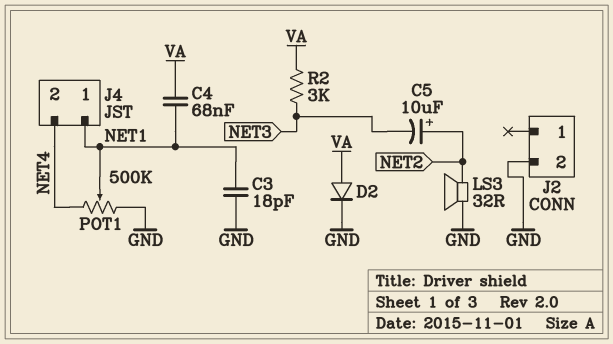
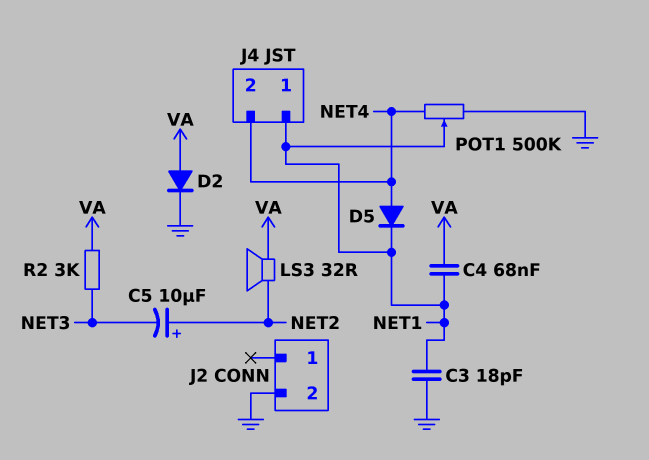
D5: none -> diode (A NET4, K NET1)
LS3: speaker 32R (GND, NET2) -> speaker 32R (NET2, VA)

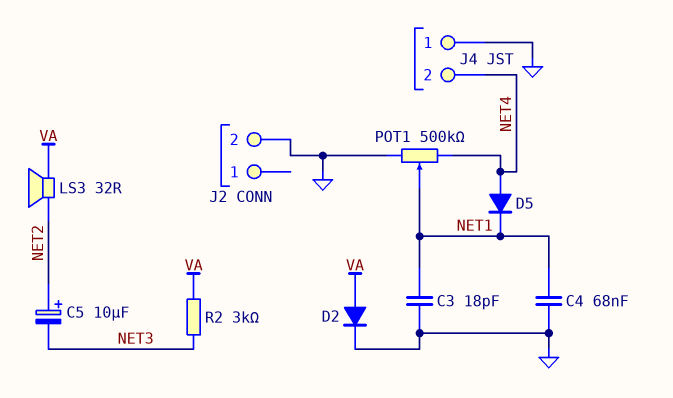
C4: 68nF (NET1, VA) -> 68nF (GND, NET1)
J4 pin 1: NET1 -> GND

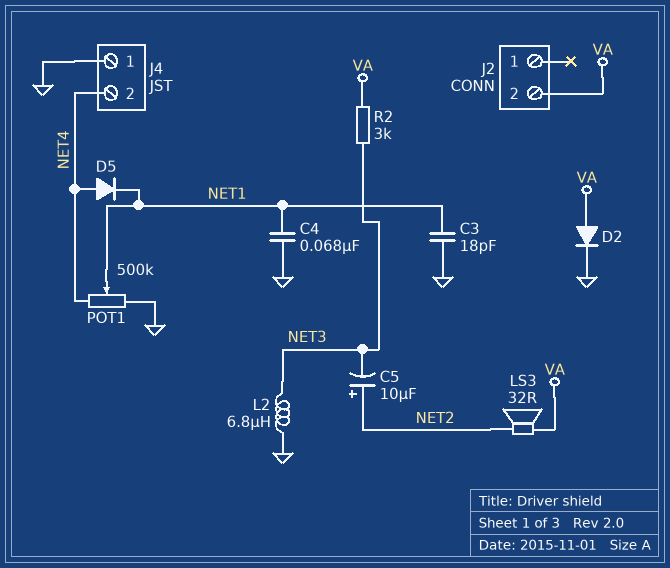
J2 pin 2: GND -> VA
L2: none -> 6.8uH (GND, NET3)

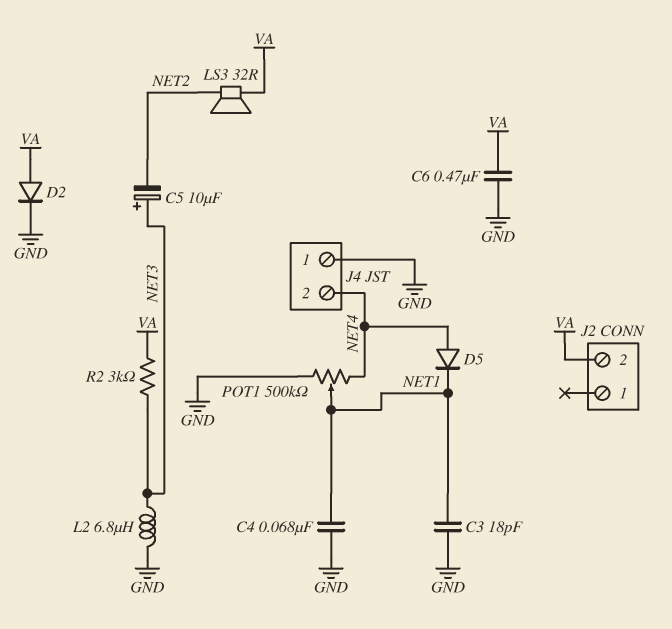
C5: 10uF (plus NET2, minus NET3) -> 10uF (plus NET3, minus NET2)
C6: none -> 470nF (GND, VA)

